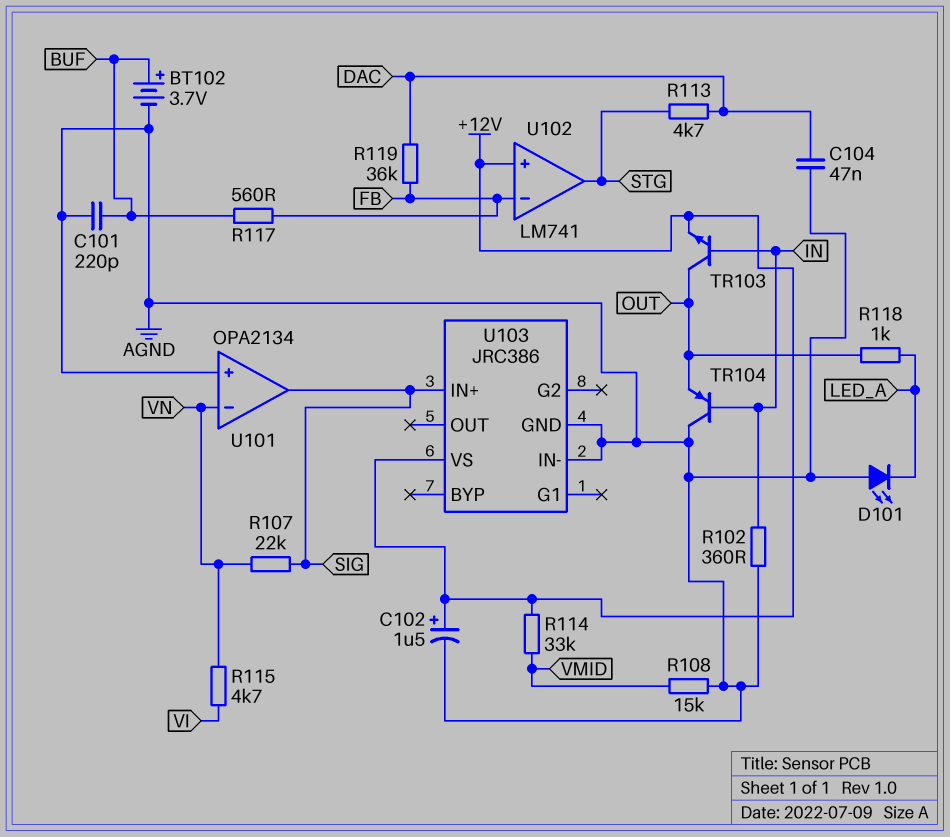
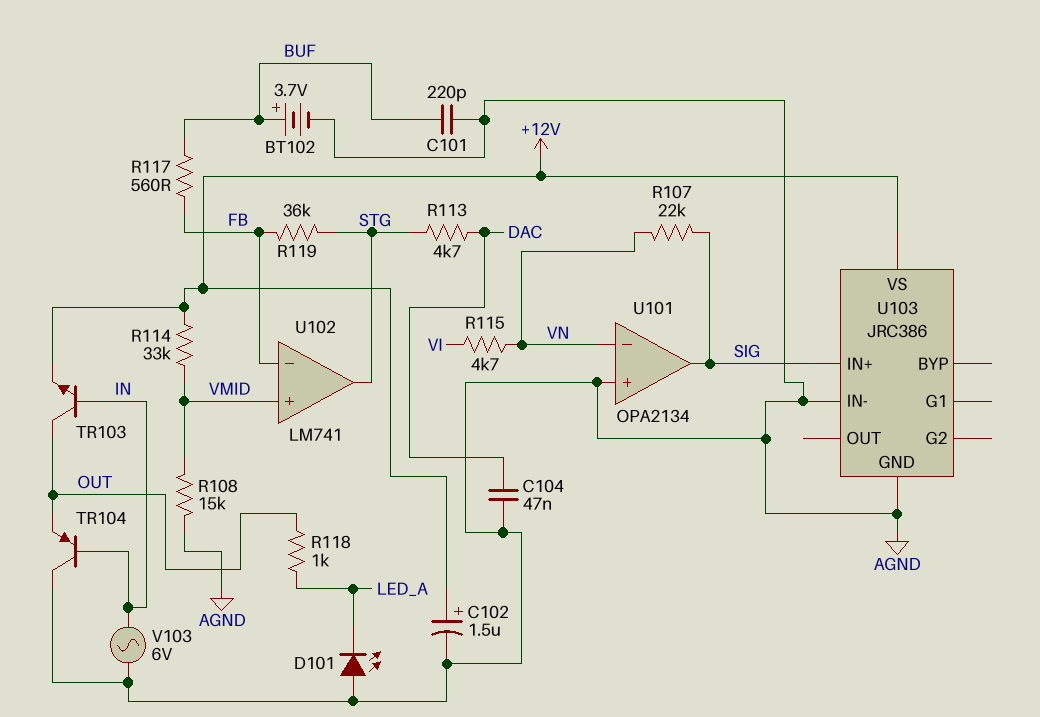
R102: 360 (AGND, IN) -> none
R119: 36k (DAC, FB) -> 36k (FB, STG)
U102 pin in+: +12V -> VMID
V103: none -> AC 6V (AGND, IN)

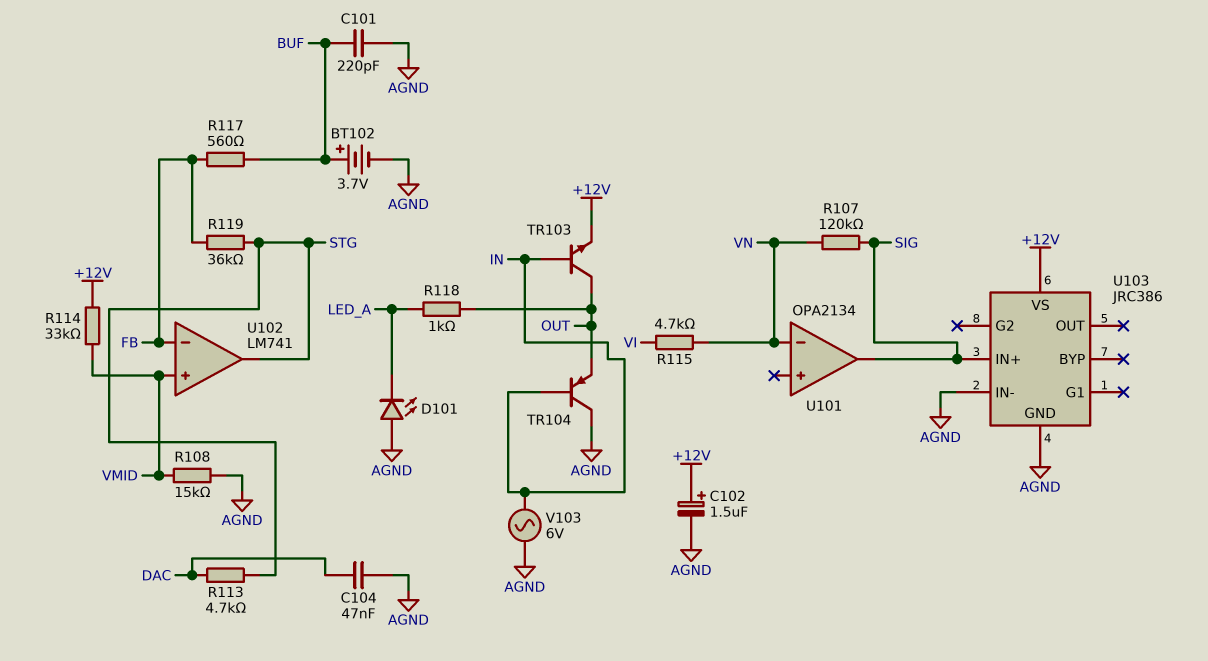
R107: 22k (SIG, VN) -> 120k (SIG, VN)
U101 pin in+: AGND -> none

